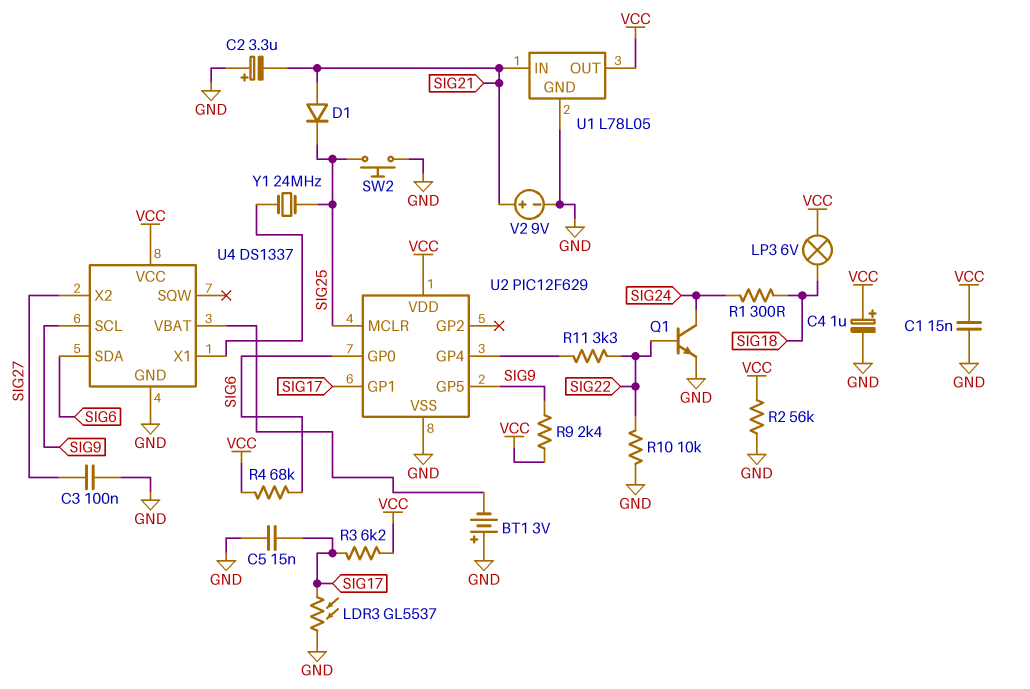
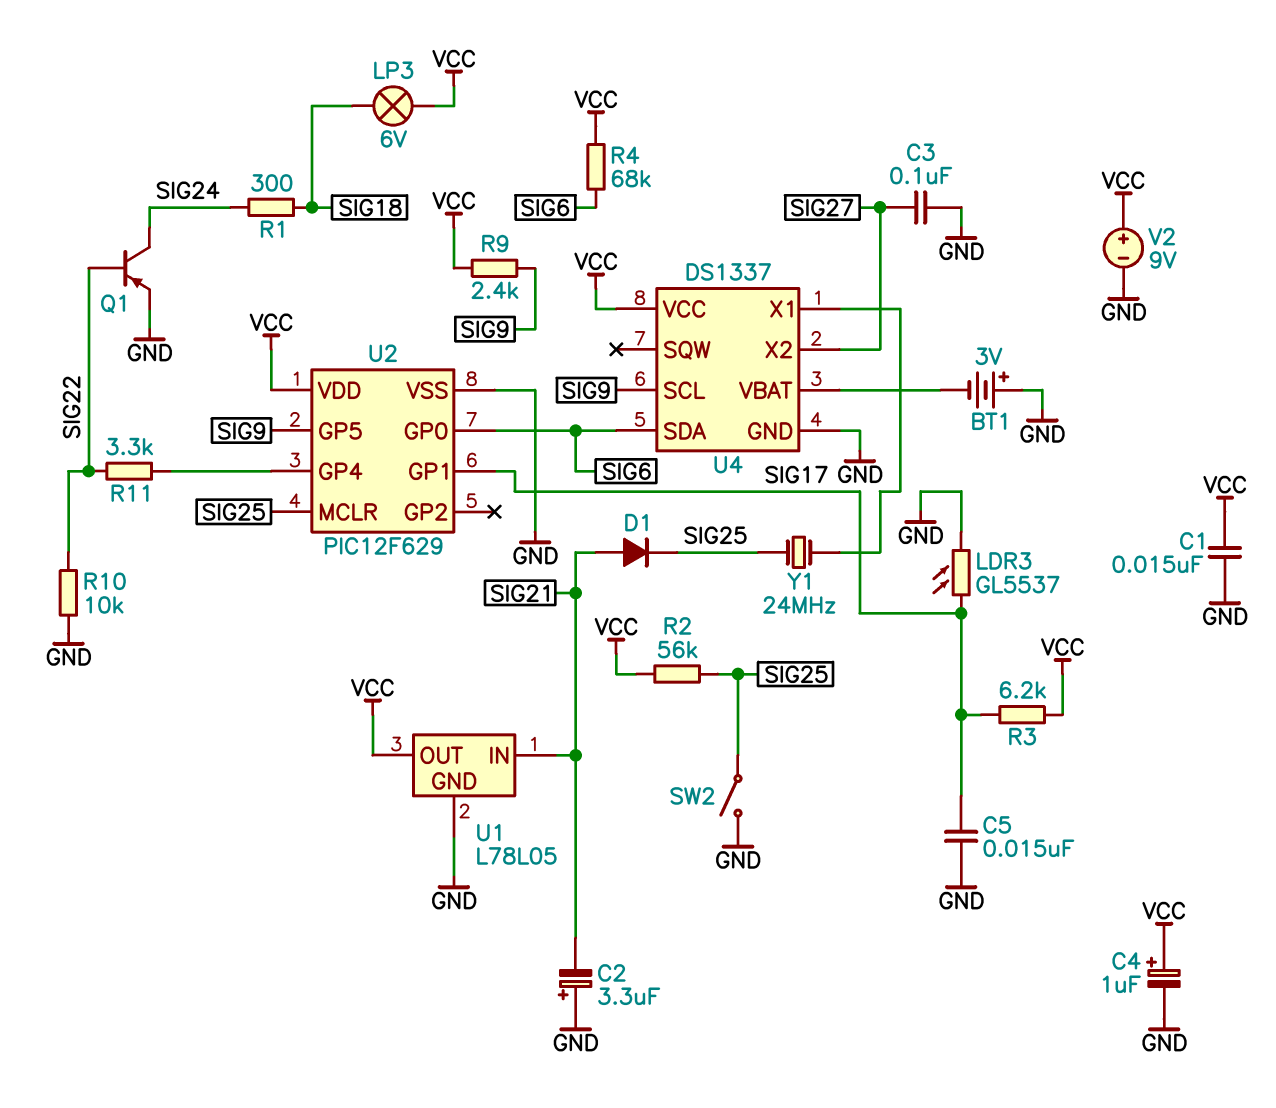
Q1: NPN (B SIG22, C SIG24, E GND) -> PNP (B SIG22, C SIG24, E GND)
R2: 56k (GND, VCC) -> 56k (SIG25, VCC)
SW2: button (GND, SIG25) -> switch (GND, SIG25)
V2: 9V (plus SIG21, minus GND) -> 9V (plus VCC, minus GND)

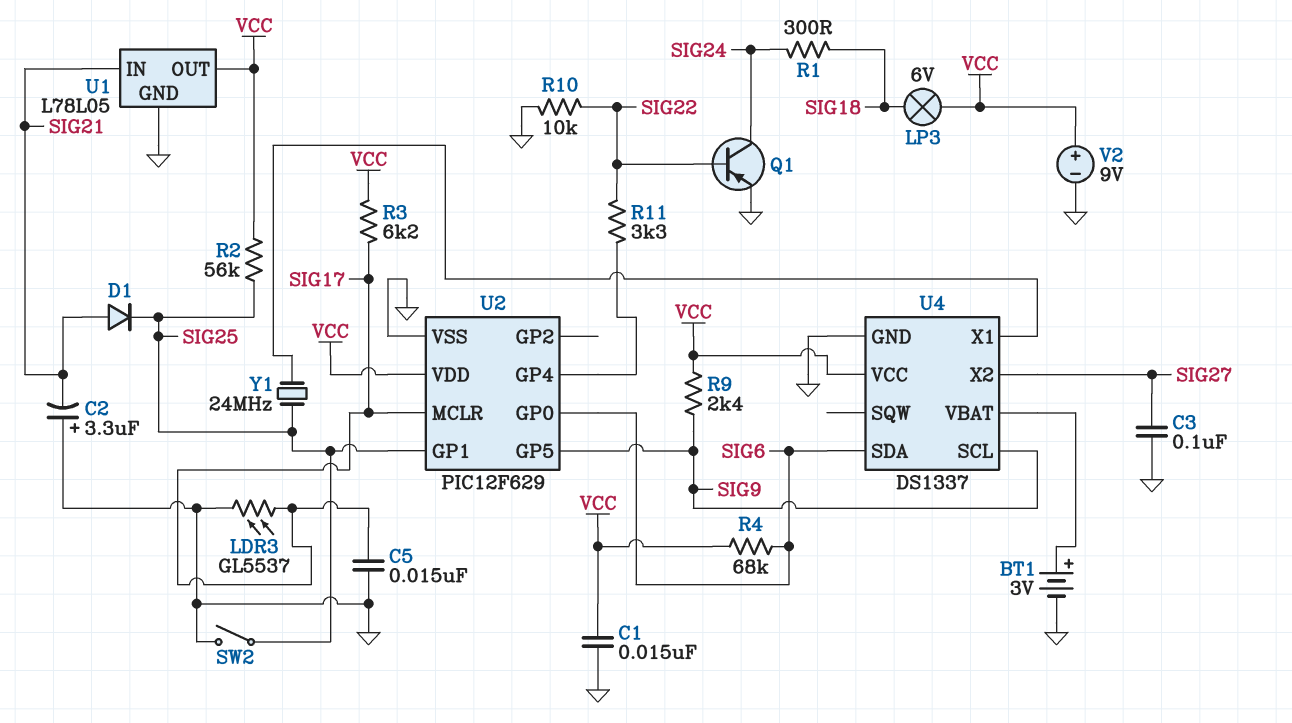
BT1: 3V (plus GND, minus U4/VBAT) -> 3V (plus U4/VBAT, minus GND)
C4: 1uF (plus VCC, minus GND) -> none
U2 pin GP1: SIG17 -> SIG25
U2 pin MCLR: SIG25 -> SIG17

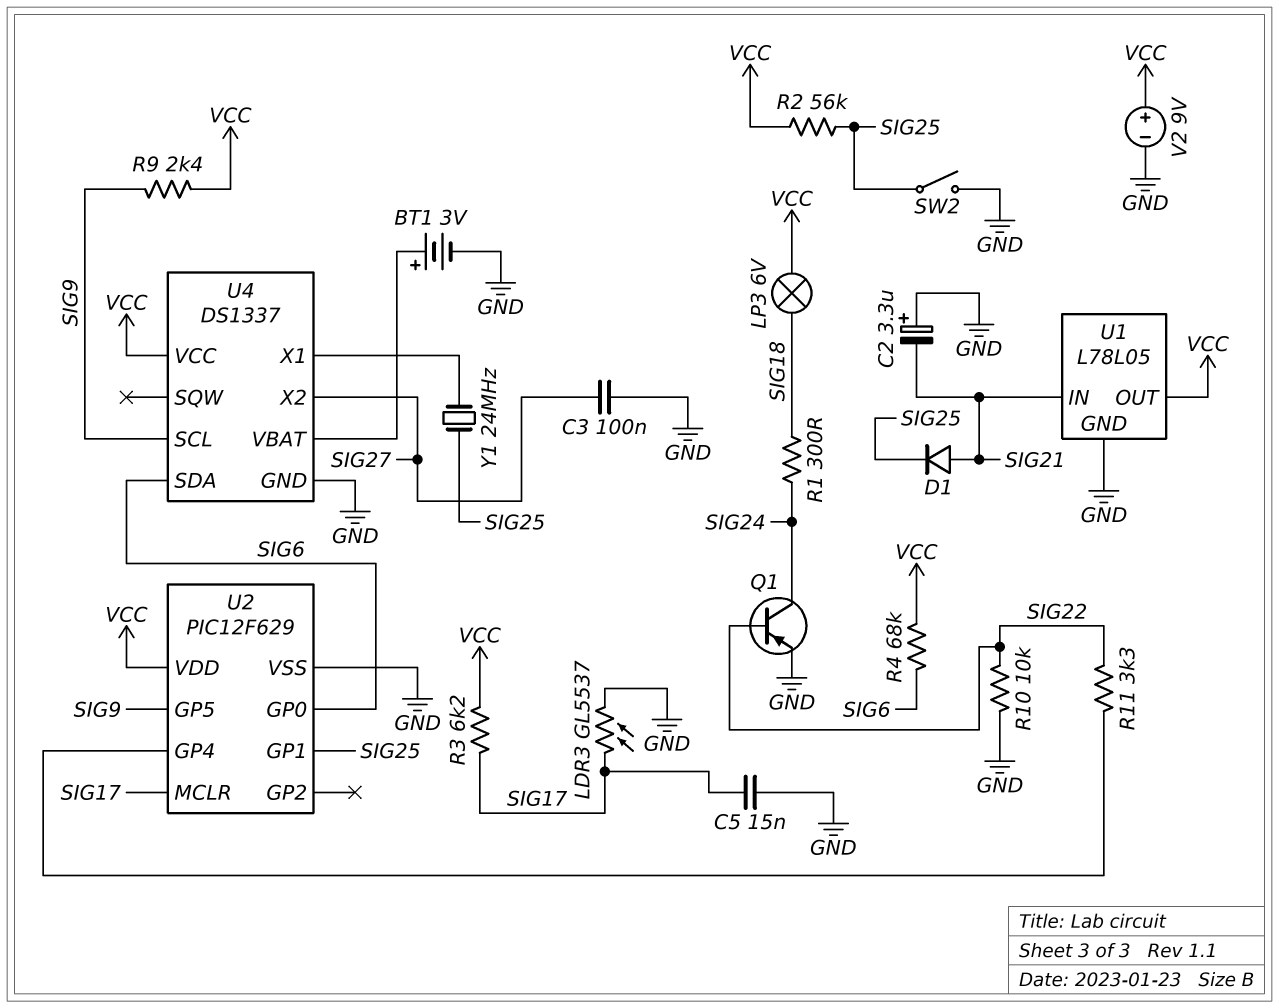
C1: 15nF (GND, VCC) -> none

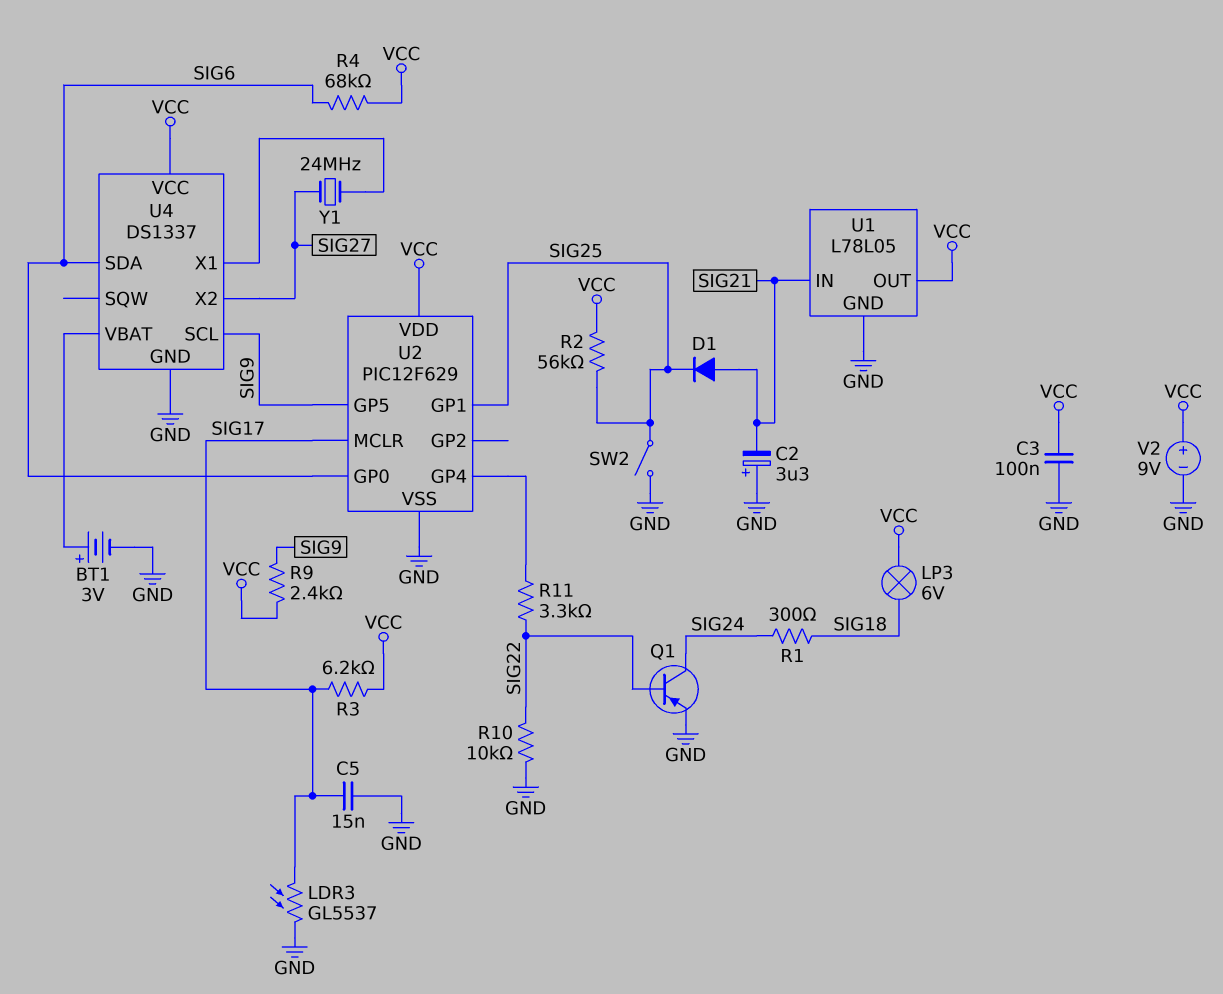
C3: 100nF (GND, SIG27) -> 100nF (GND, VCC)
Y1: 24MHz (SIG25, U4/X1) -> 24MHz (SIG27, U4/X1)

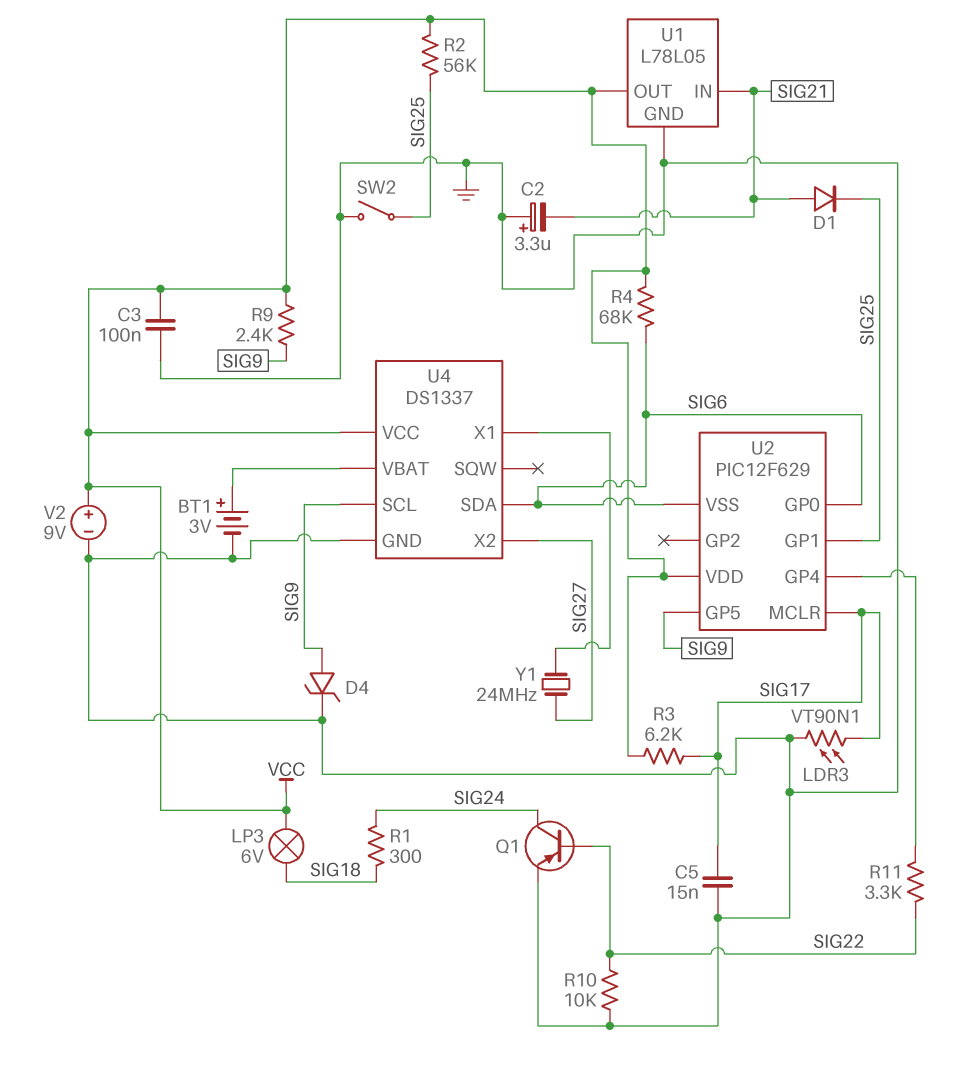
D4: none -> zener (A SIG9, K GND)
LDR3: GL5537 (GND, SIG17) -> VT90N1 (GND, SIG17)
U2 pin VSS: GND -> SIG6

